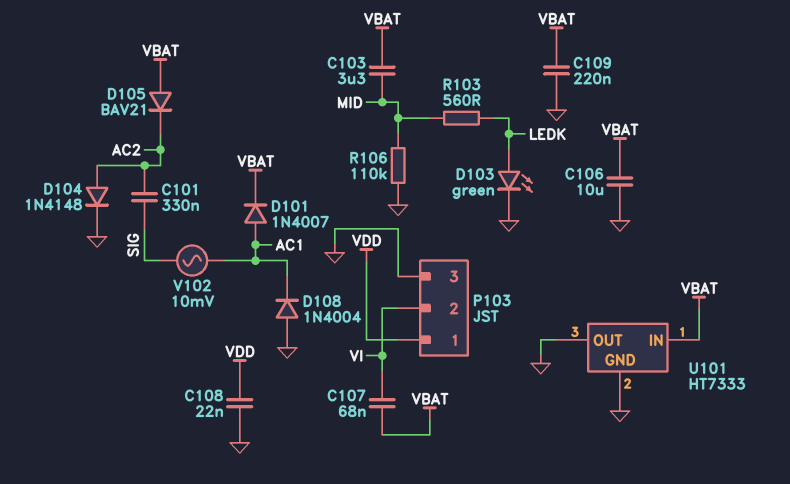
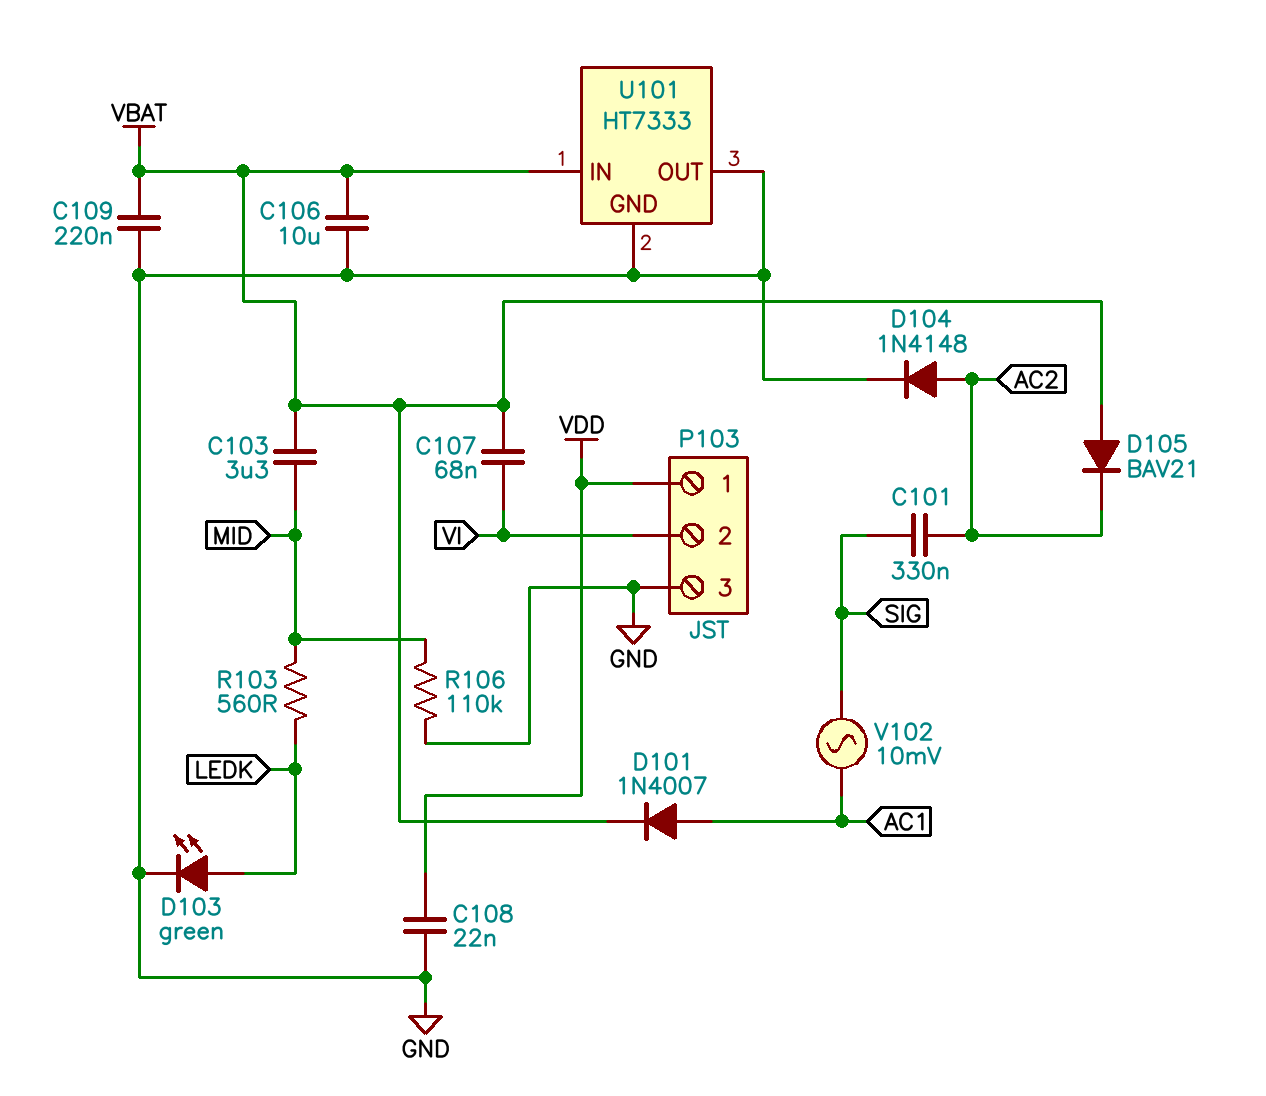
D108: diode 1N4004 (A GND, K AC1) -> none

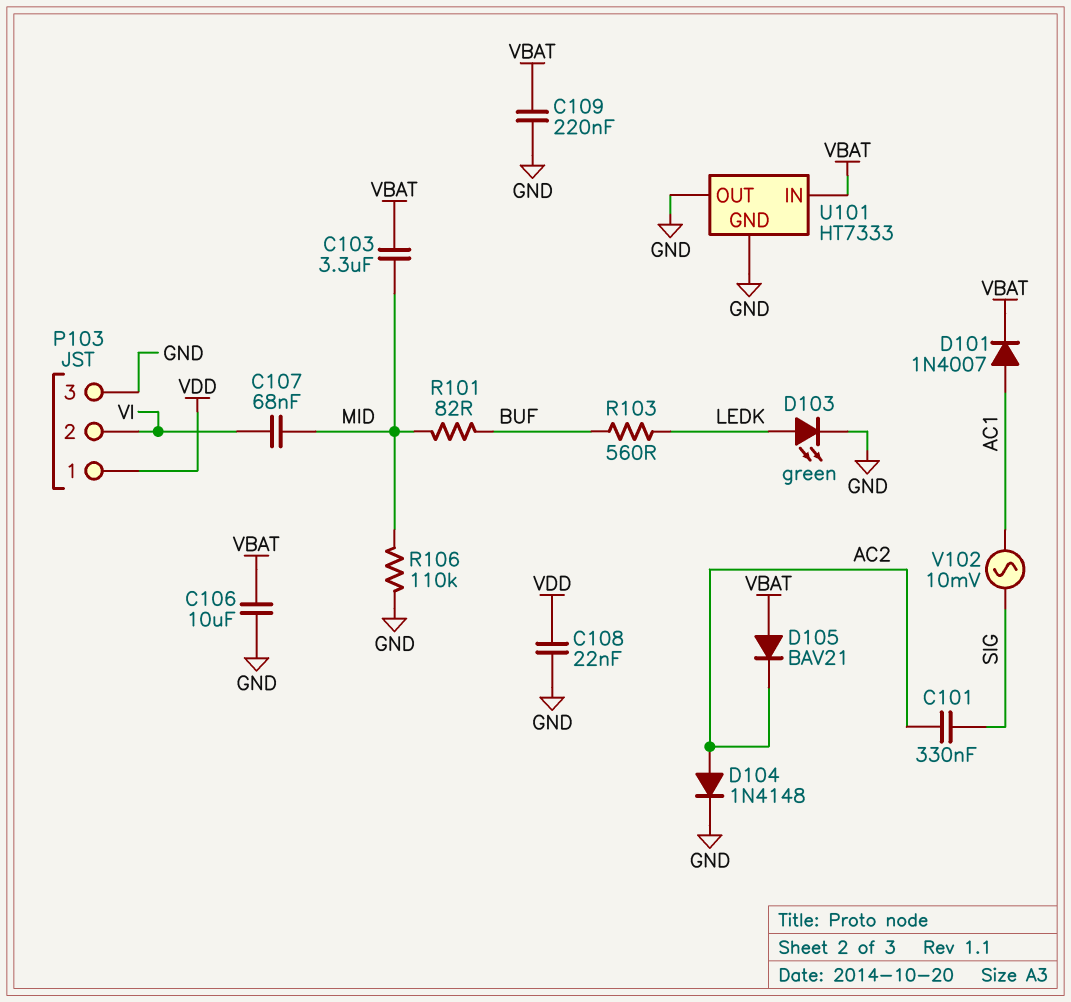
C107: 68nF (VBAT, VI) -> 68nF (MID, VI)
R101: none -> 82 (BUF, MID)
R103: 560 (LEDK, MID) -> 560 (BUF, LEDK)

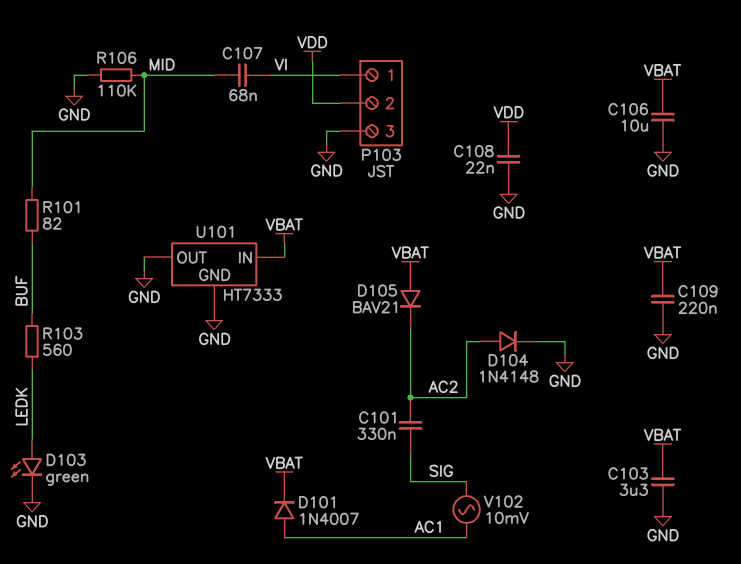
C103: 3.3uF (MID, VBAT) -> 3.3uF (GND, VBAT)
P103 pin 1: VDD -> VI
P103 pin 2: VI -> VDD

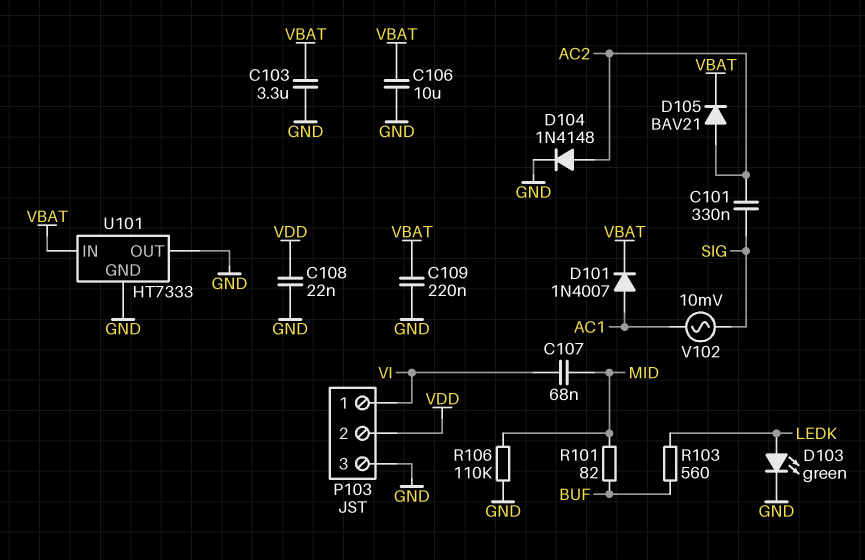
D105: diode BAV21 (A VBAT, K AC2) -> diode BAV21 (A AC2, K VBAT)

